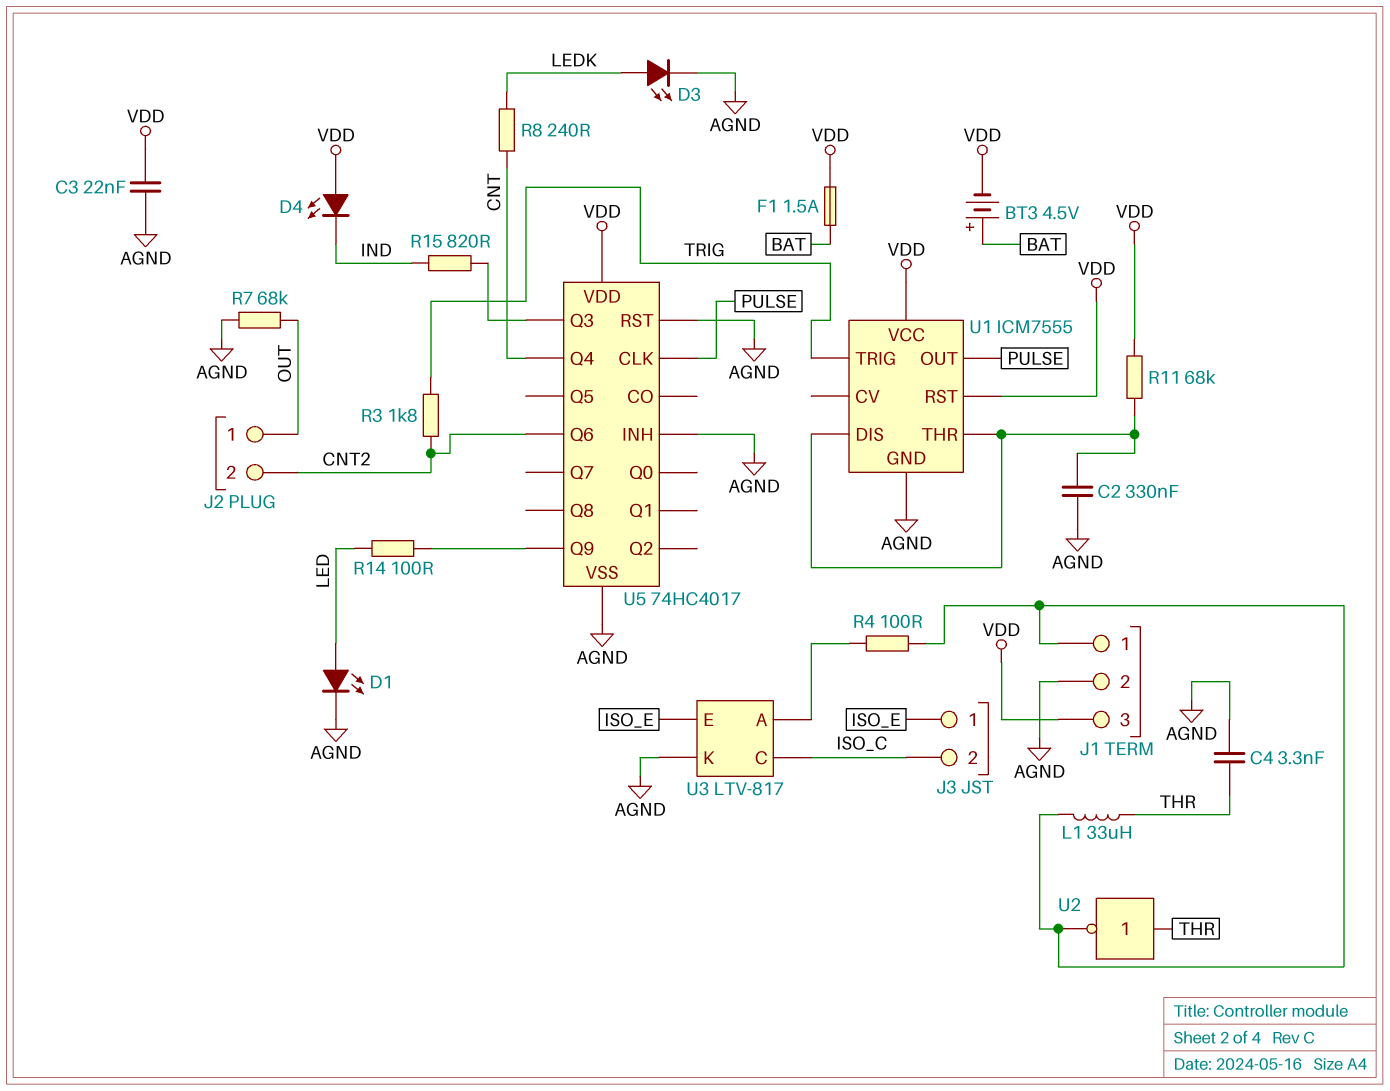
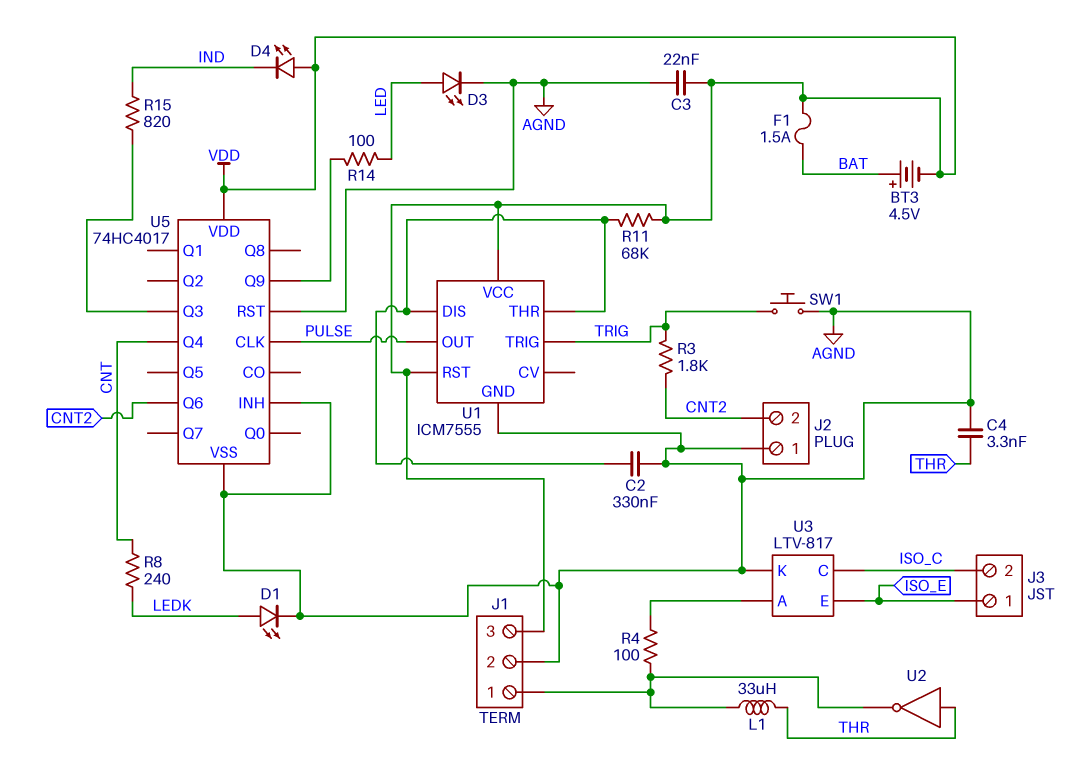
D1: LED (A LED, K AGND) -> LED (A LEDK, K AGND)
D3: LED (A LEDK, K AGND) -> LED (A LED, K AGND)
J2 pin 1: OUT -> AGND
R7: 68k (AGND, OUT) -> none
SW1: none -> button (AGND, TRIG)

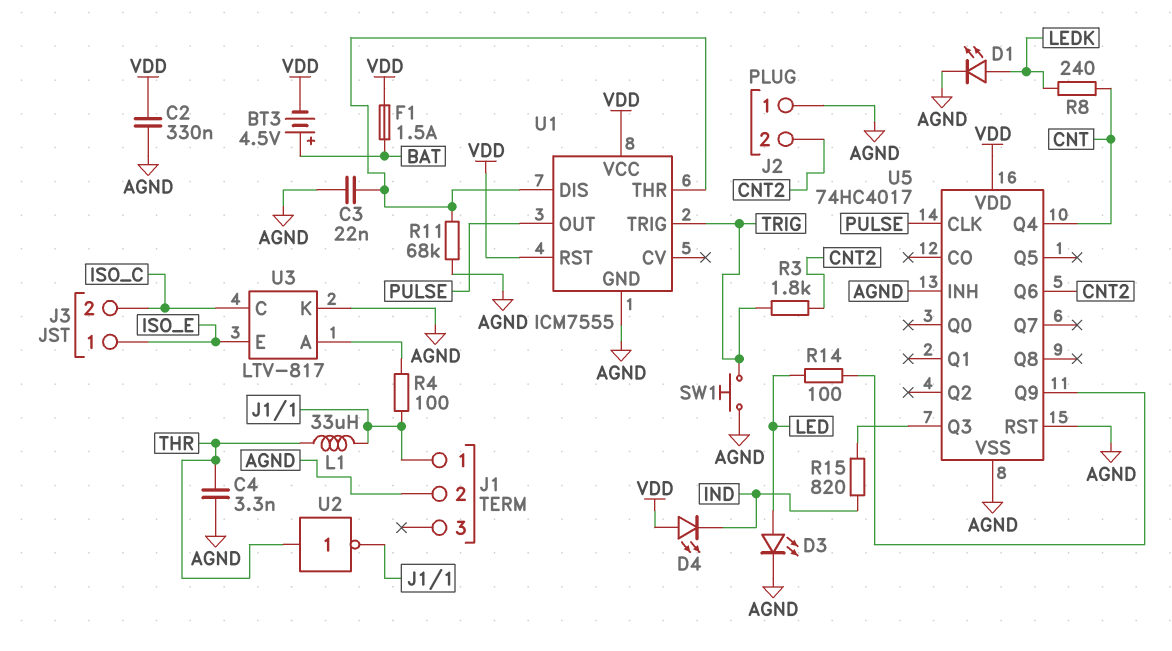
C2: 330nF (AGND, U1/DIS) -> 330nF (AGND, VDD)
C3: 22nF (AGND, VDD) -> 22nF (AGND, U1/DIS)
J1 pin 3: VDD -> none
R11: 68k (U1/DIS, VDD) -> 68k (AGND, U1/DIS)

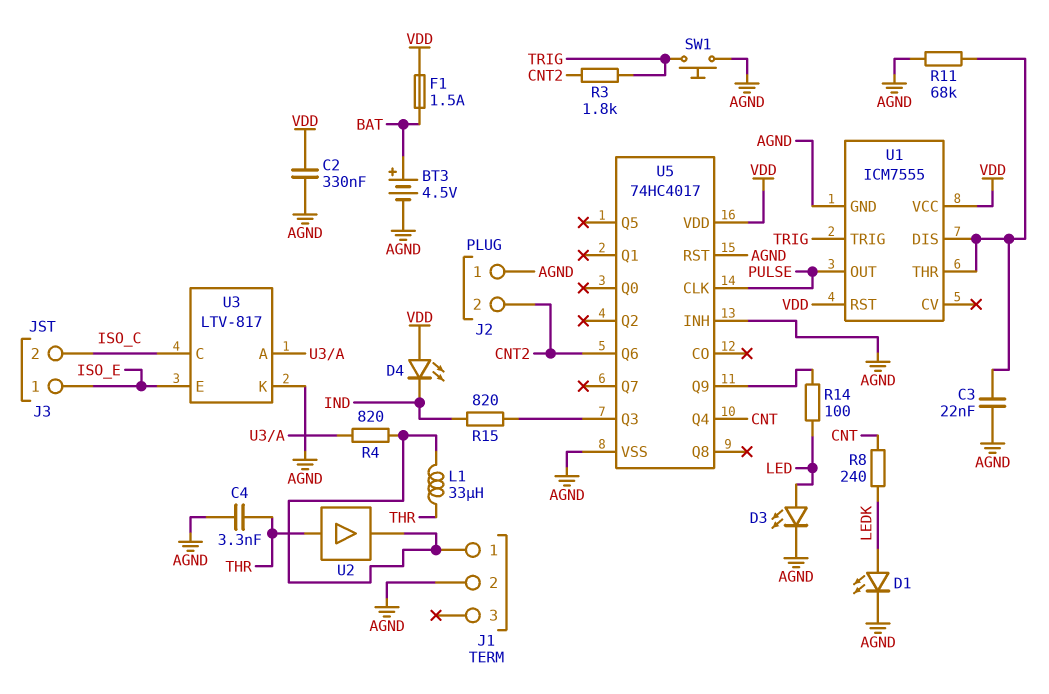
BT3: 4.5V (plus BAT, minus VDD) -> 4.5V (plus BAT, minus AGND)
R4: 100 (J1/1, U3/A) -> 820 (J1/1, U3/A)
U2: NOT (in THR, out J1/1) -> buffer (in THR, out J1/1)

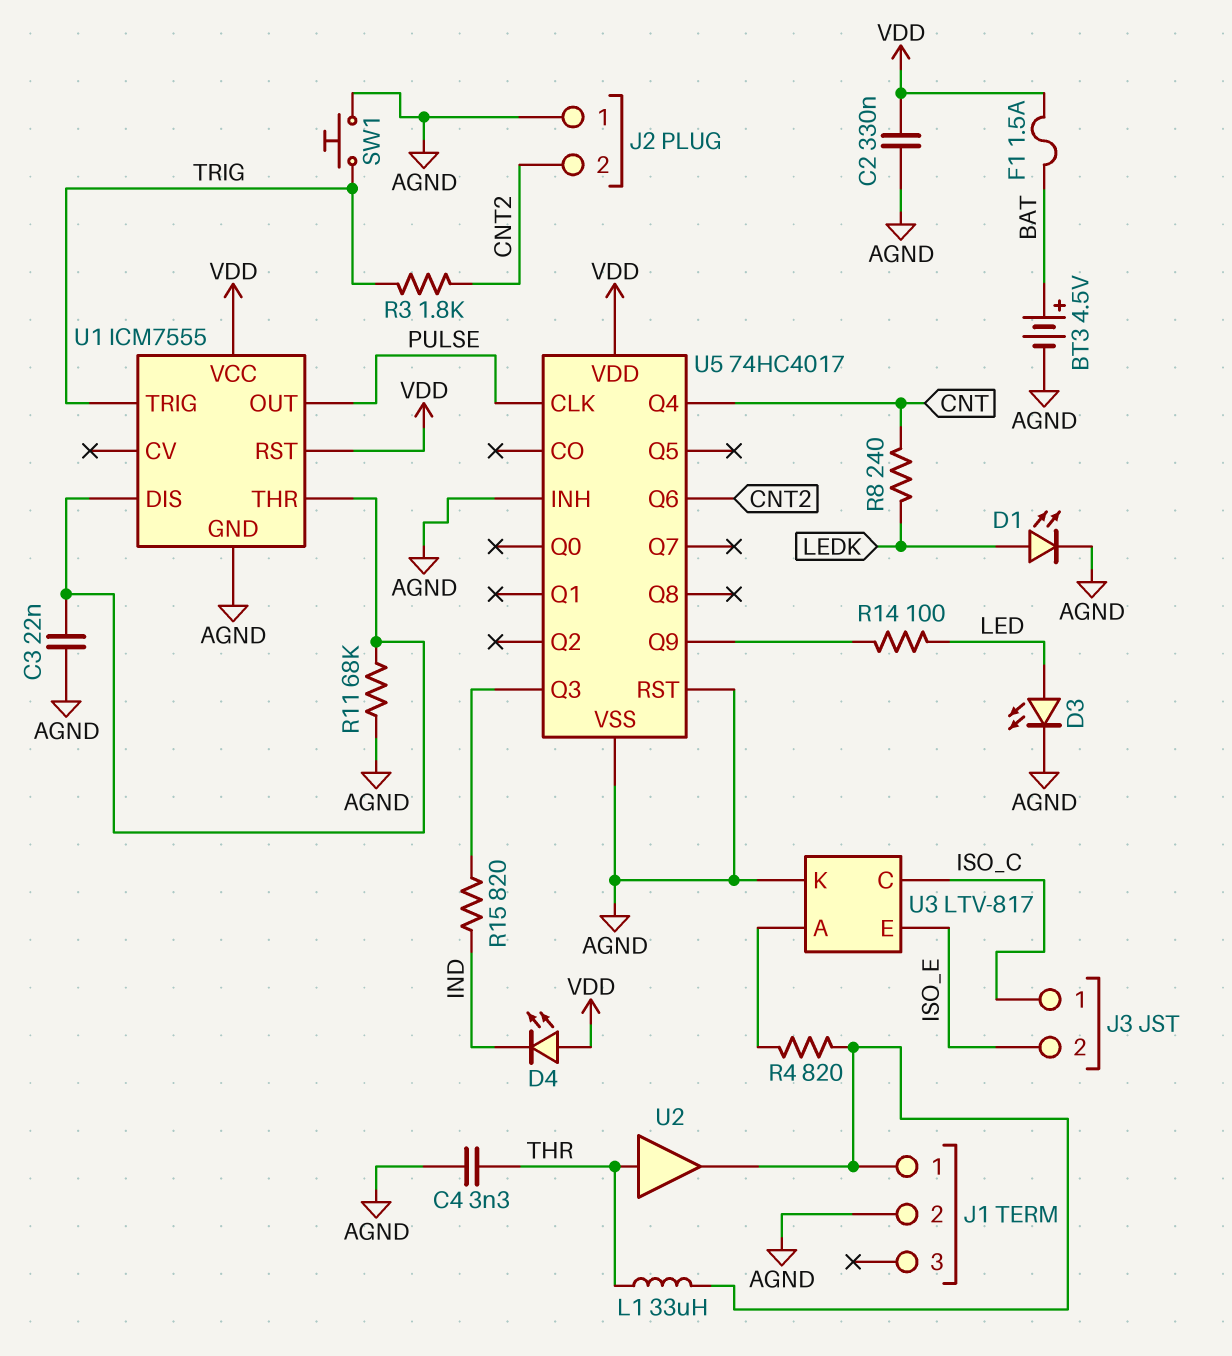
J3 pin 1: ISO_E -> ISO_C
J3 pin 2: ISO_C -> ISO_E

